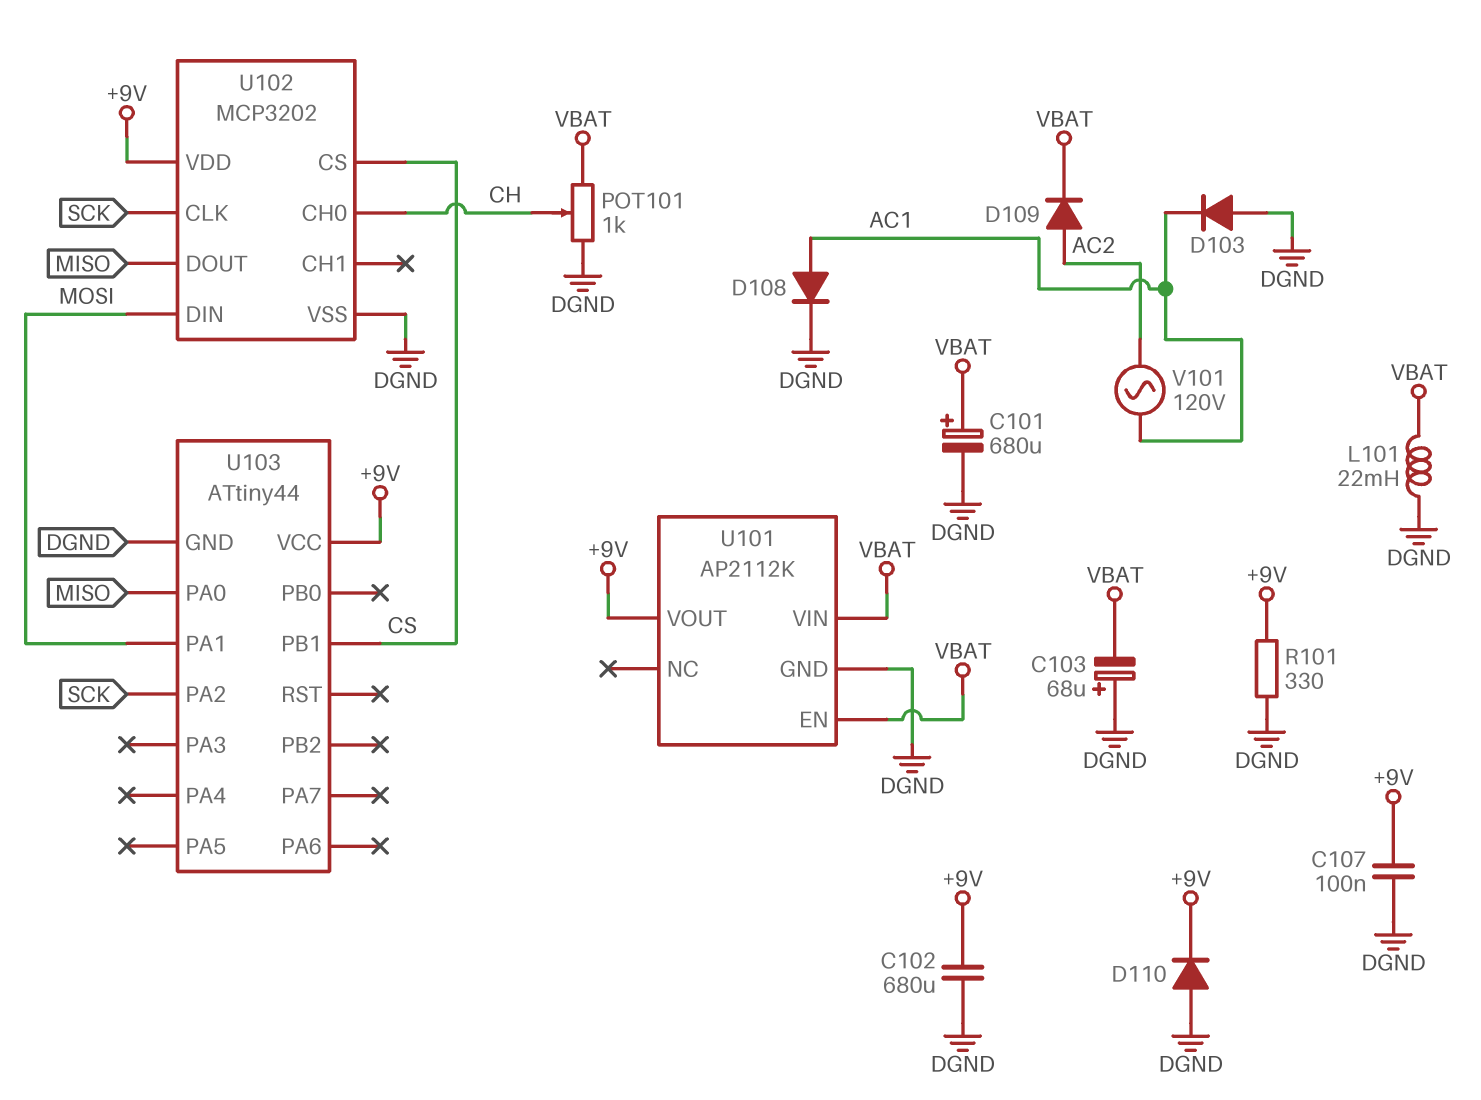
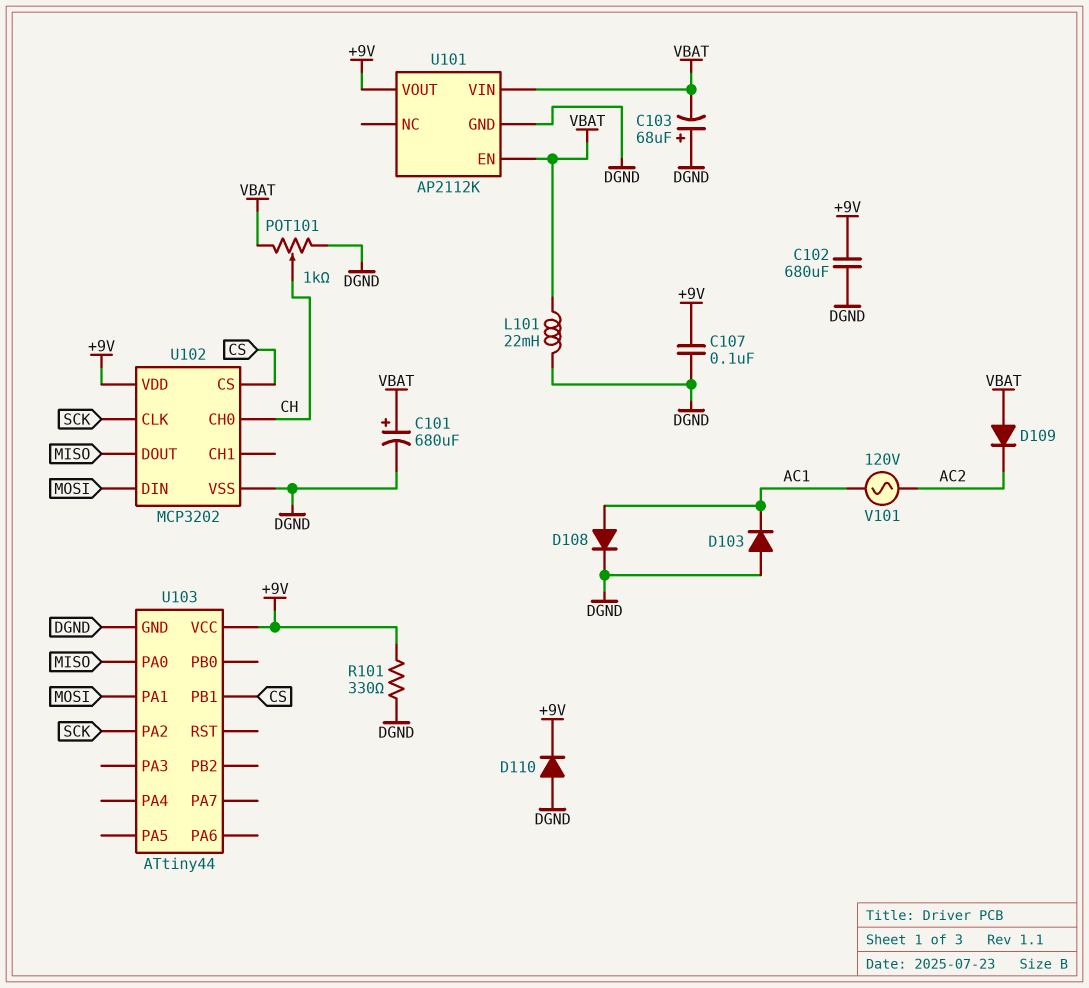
D109: diode (A AC2, K VBAT) -> diode (A VBAT, K AC2)

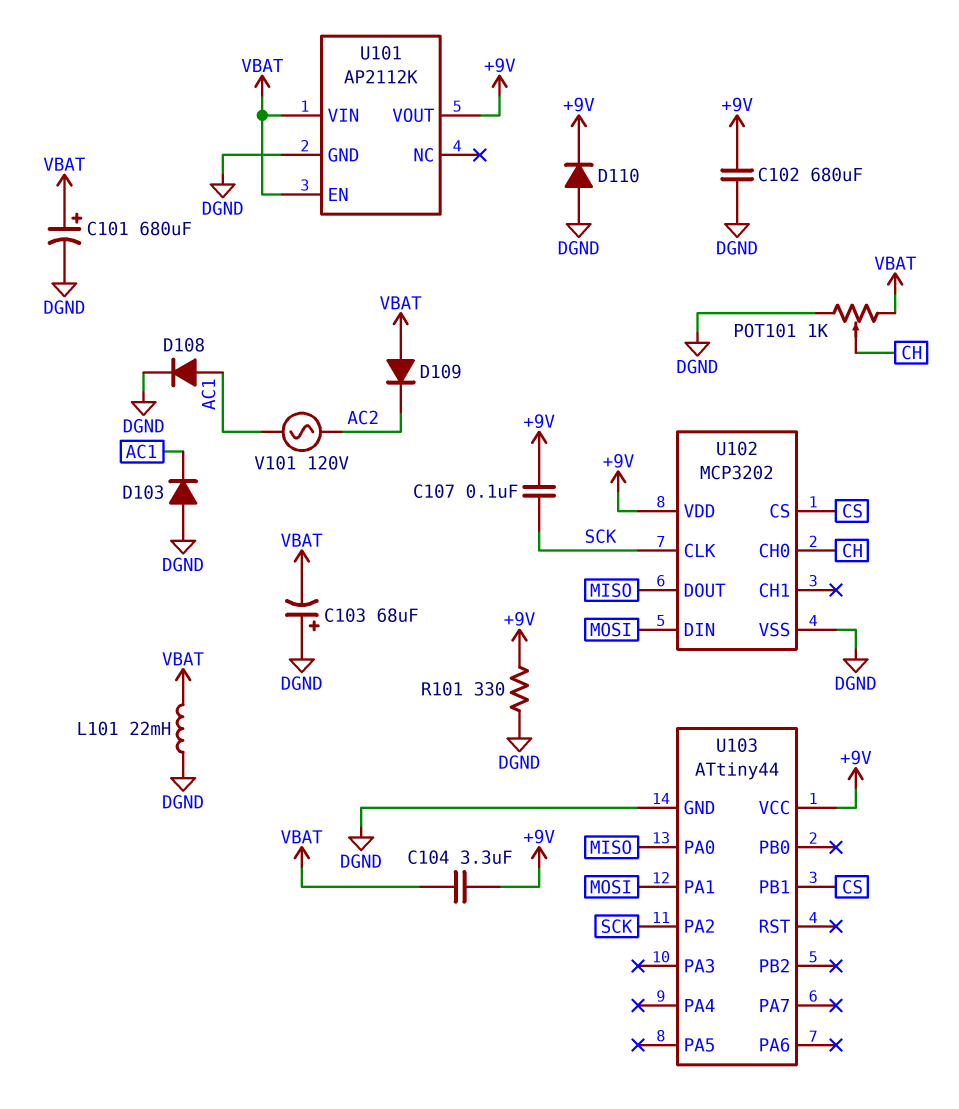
C104: none -> 3.3uF (+9V, VBAT)
C107: 100nF (+9V, DGND) -> 100nF (+9V, SCK)

